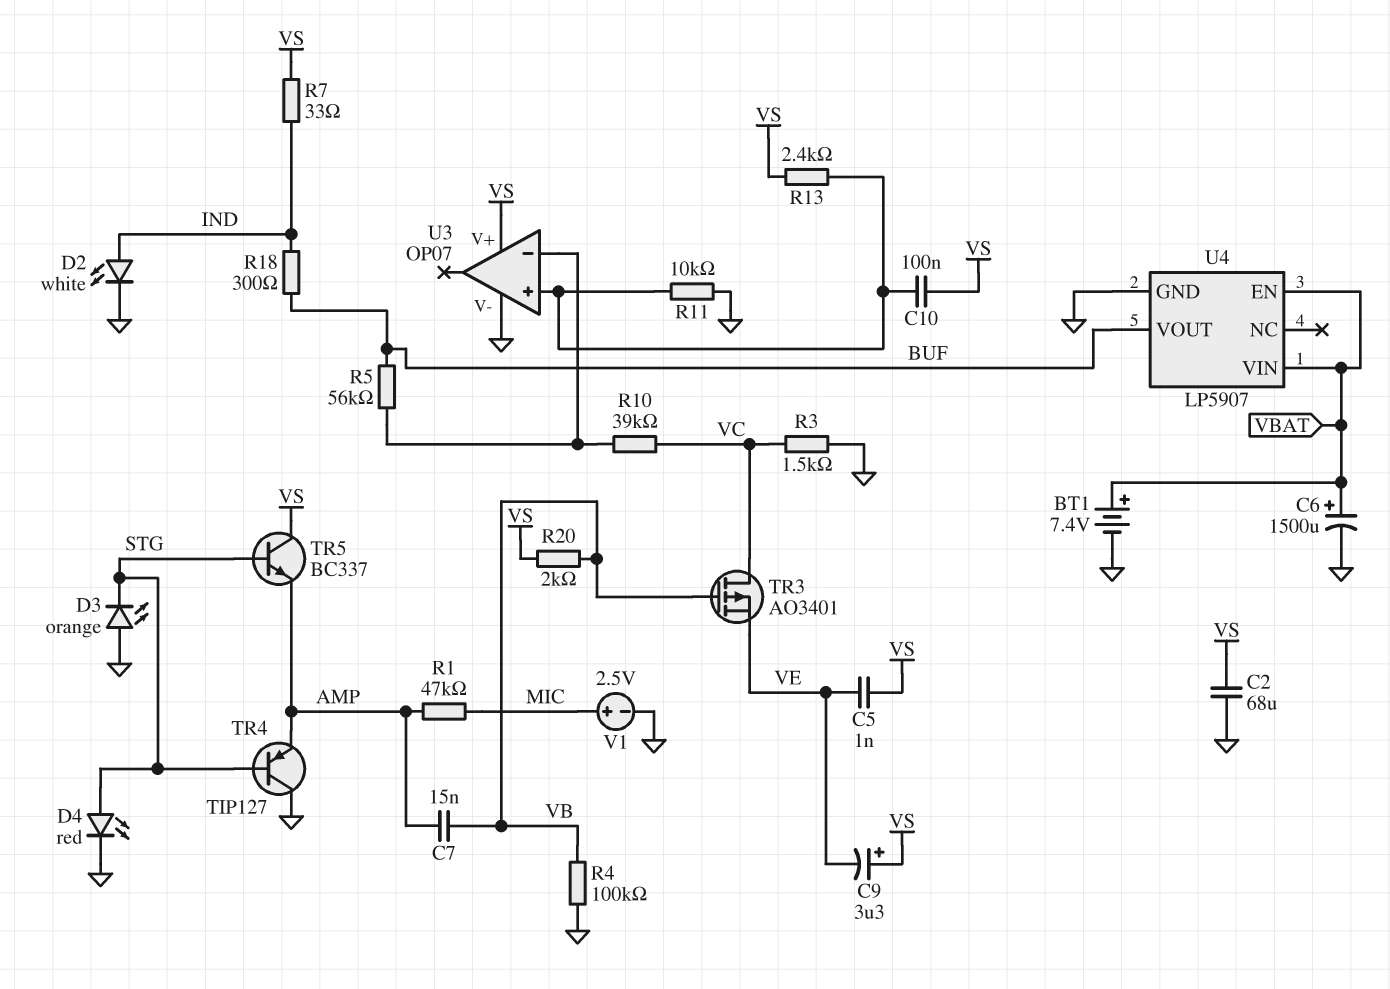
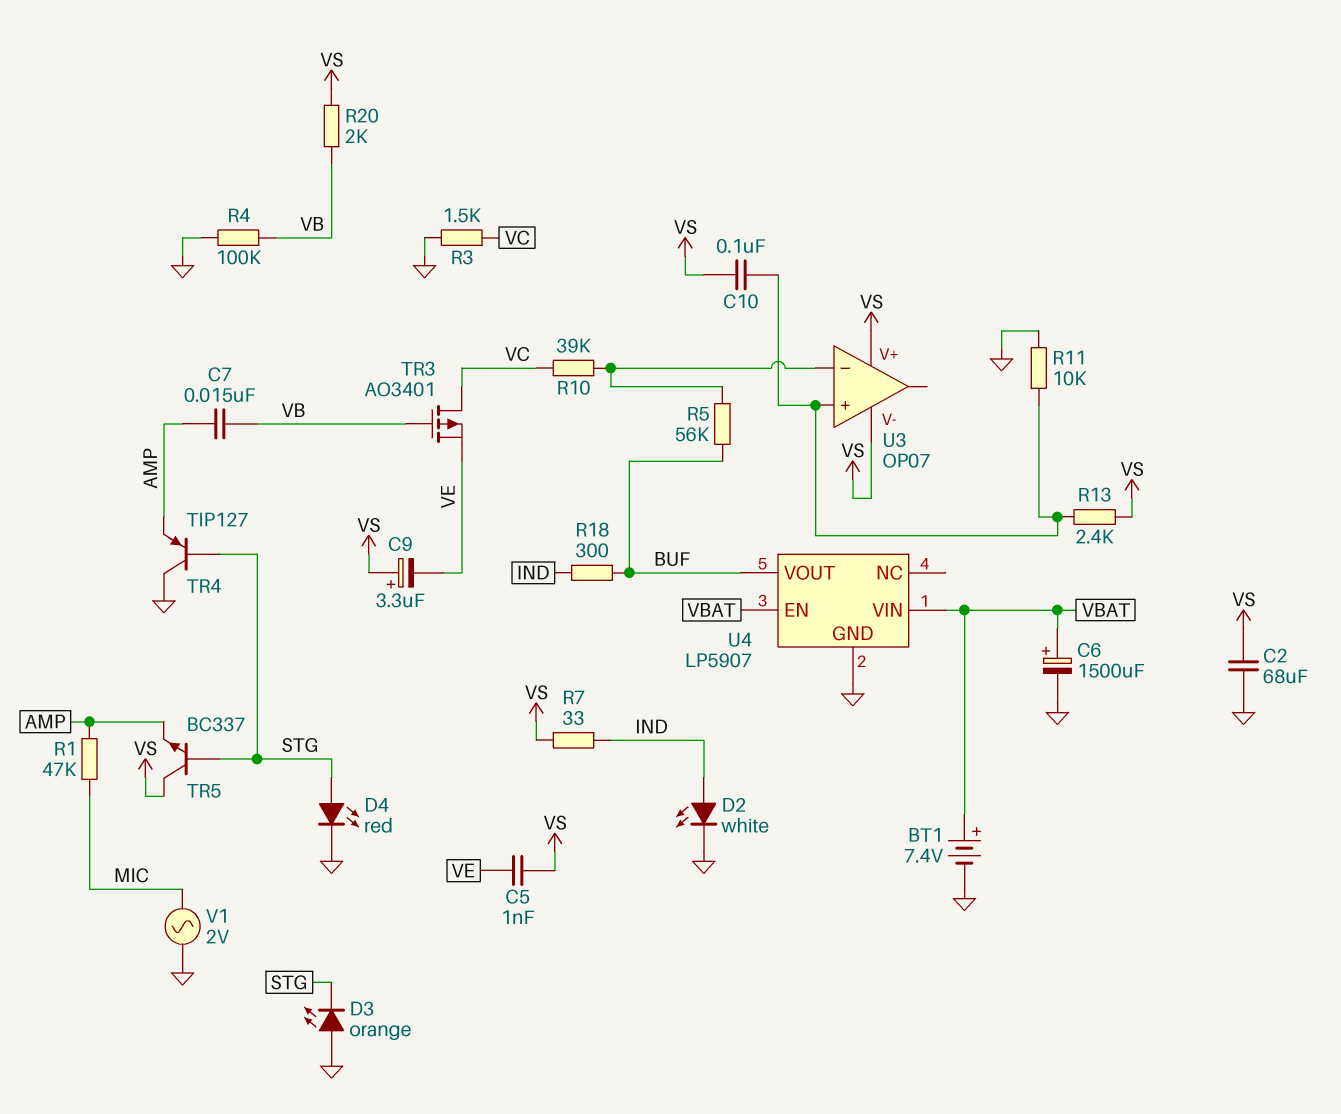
U3 pin V-: GND -> VS
V1: 2.5V (plus MIC, minus GND) -> AC 2V (GND, MIC)

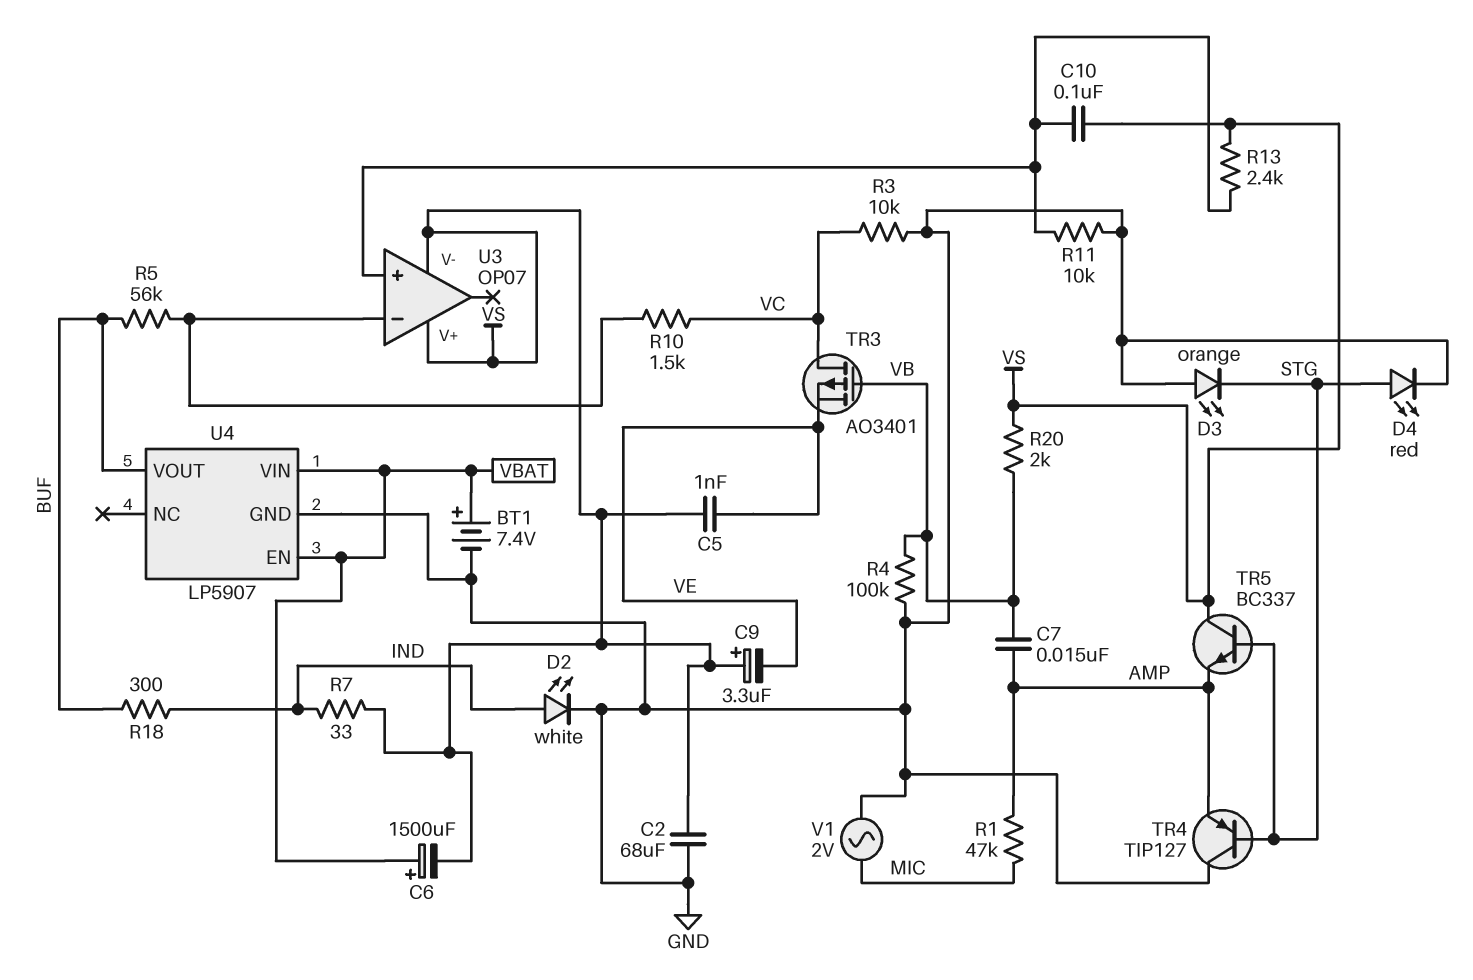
C6: 1500uF (plus VBAT, minus GND) -> 1500uF (plus VBAT, minus VS)
R3: 1.5k (GND, VC) -> 10k (GND, VC)
R10: 39k (U3/in-, VC) -> 1.5k (U3/in-, VC)

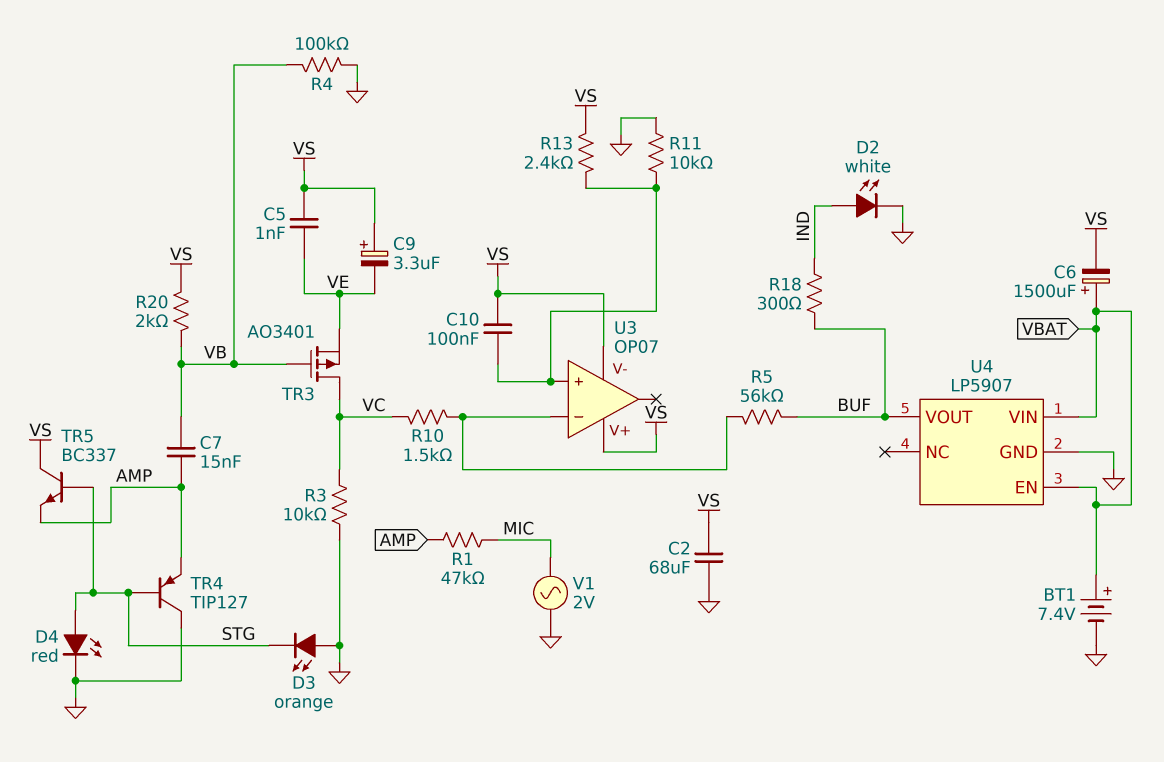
R7: 33 (IND, VS) -> none

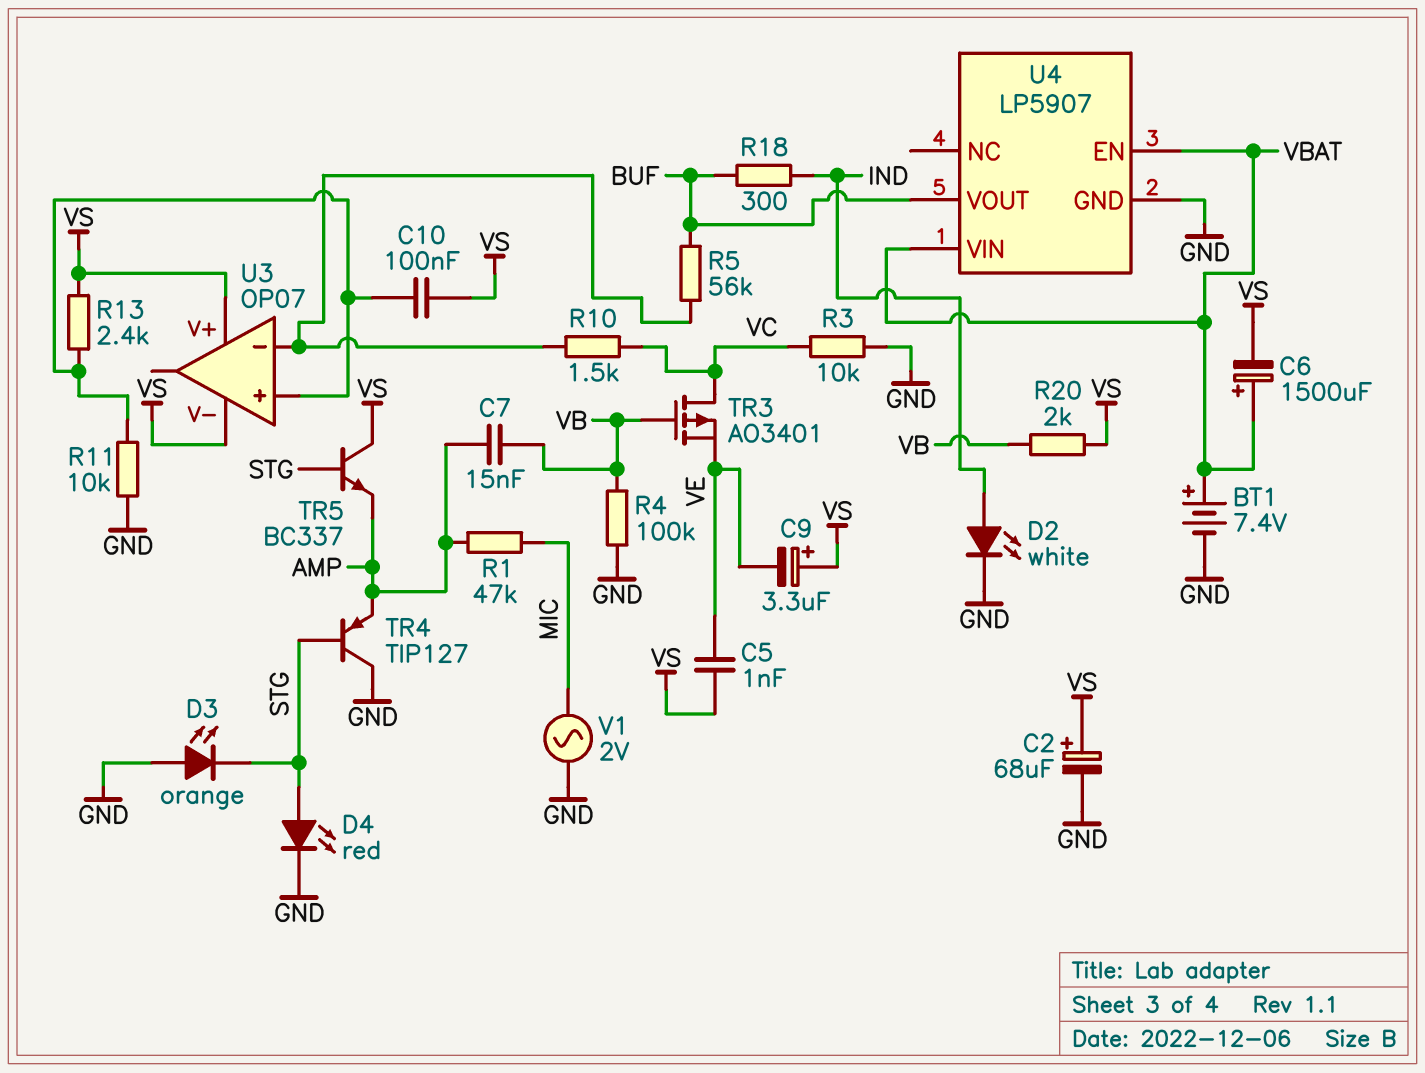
C2: 68uF (GND, VS) -> 68uF (plus VS, minus GND)

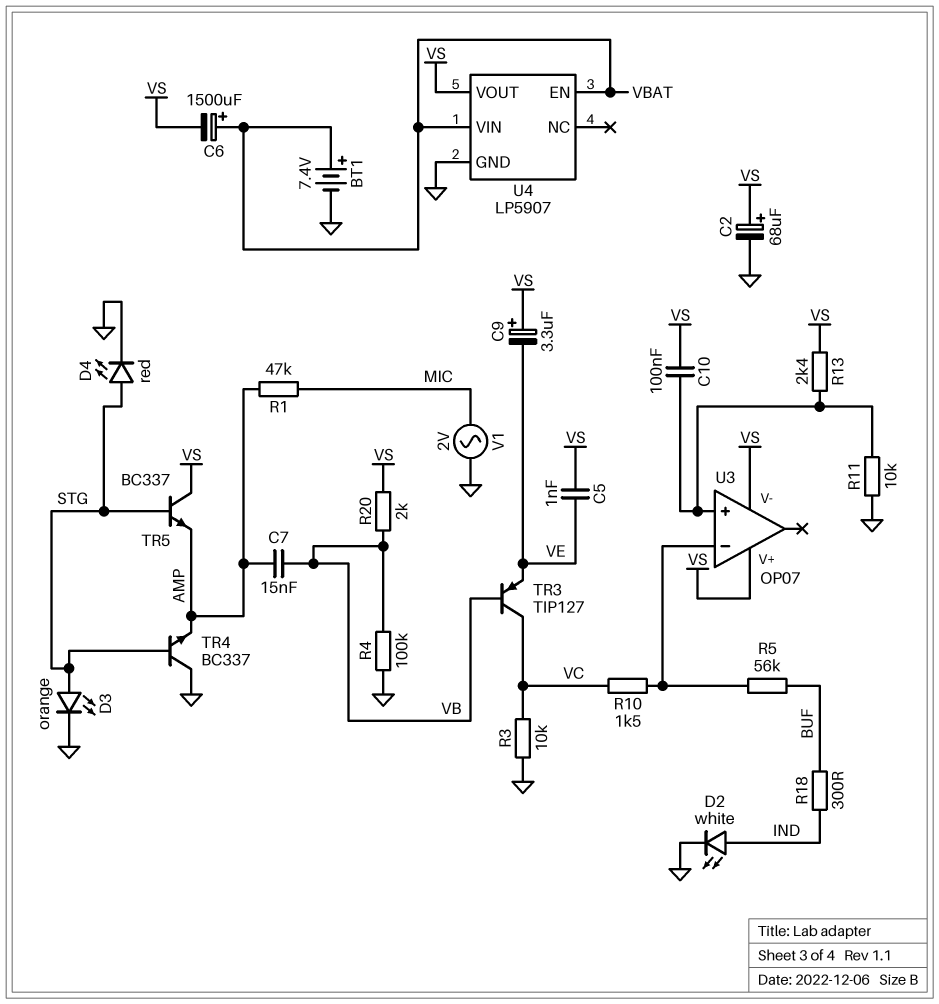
D3: LED orange (A GND, K STG) -> LED orange (A STG, K GND)
TR3: PMOS AO3401 (G VB, D VC, S VE) -> PNP TIP127 (B VB, C VC, E VE)
TR4: PNP TIP127 (B STG, C GND, E AMP) -> NPN BC337 (B STG, C GND, E AMP)
U4 pin VOUT: BUF -> VS

